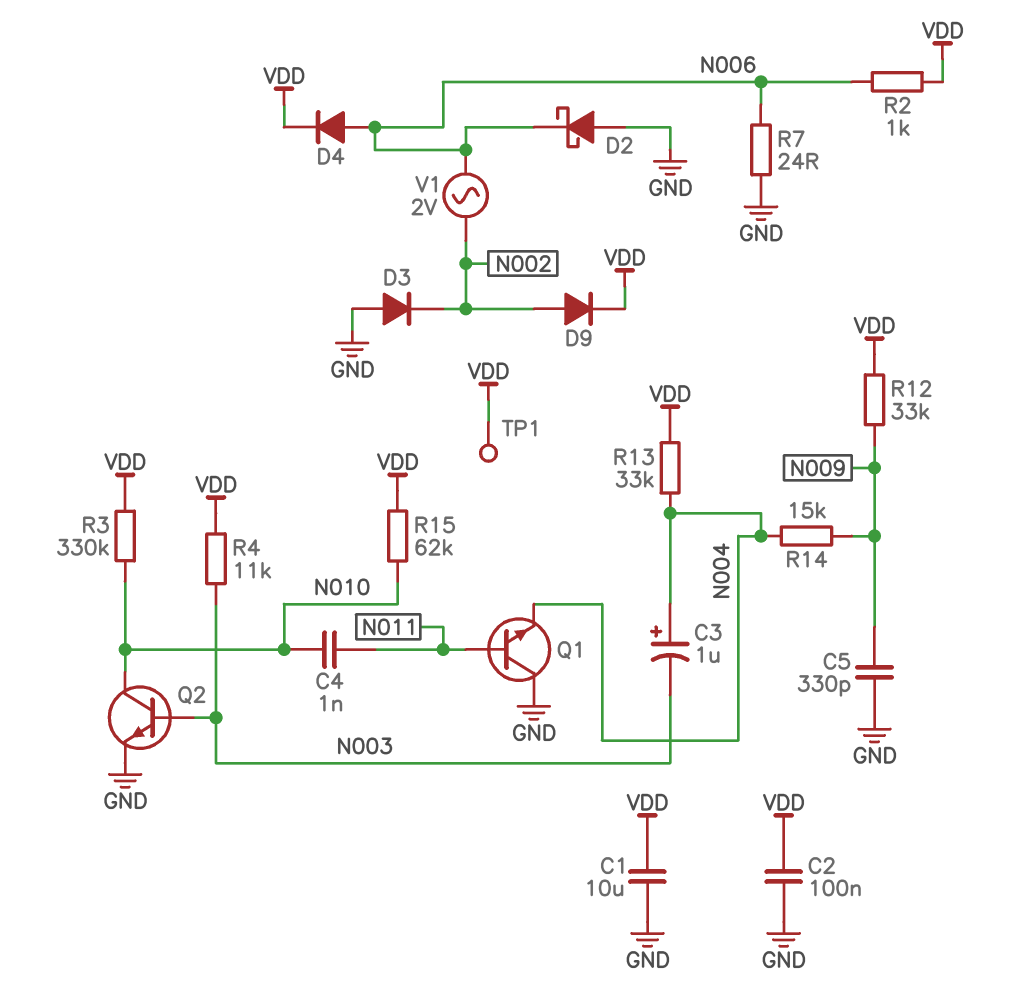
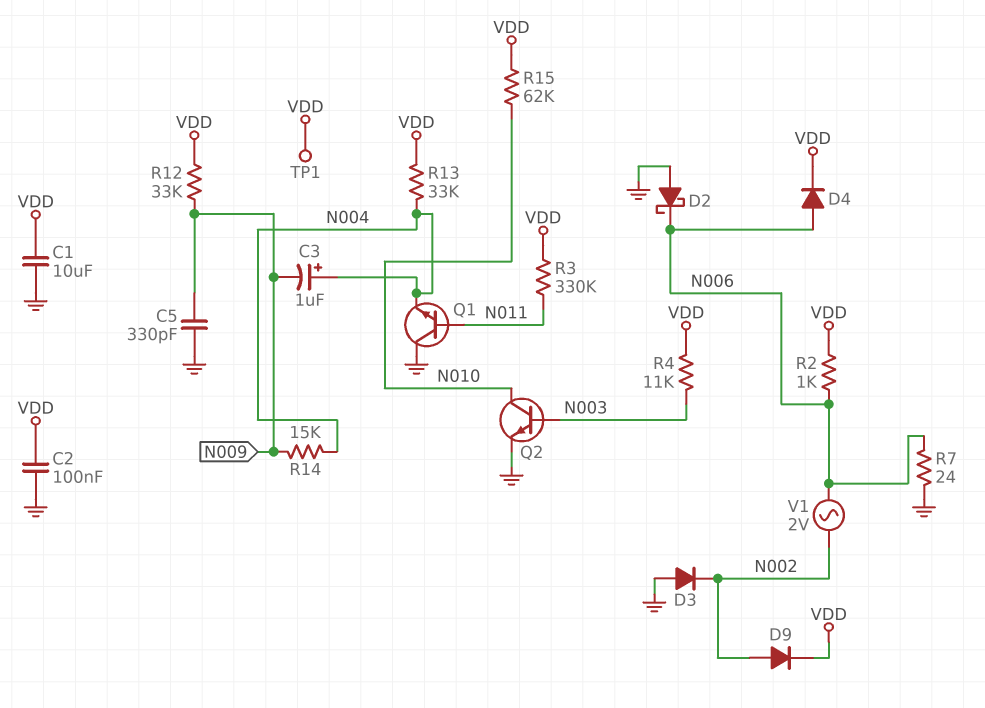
C3: 1uF (plus N004, minus N003) -> 1uF (plus N004, minus N009)
C4: 1nF (N010, N011) -> none
R3: 330k (N010, VDD) -> 330k (N011, VDD)

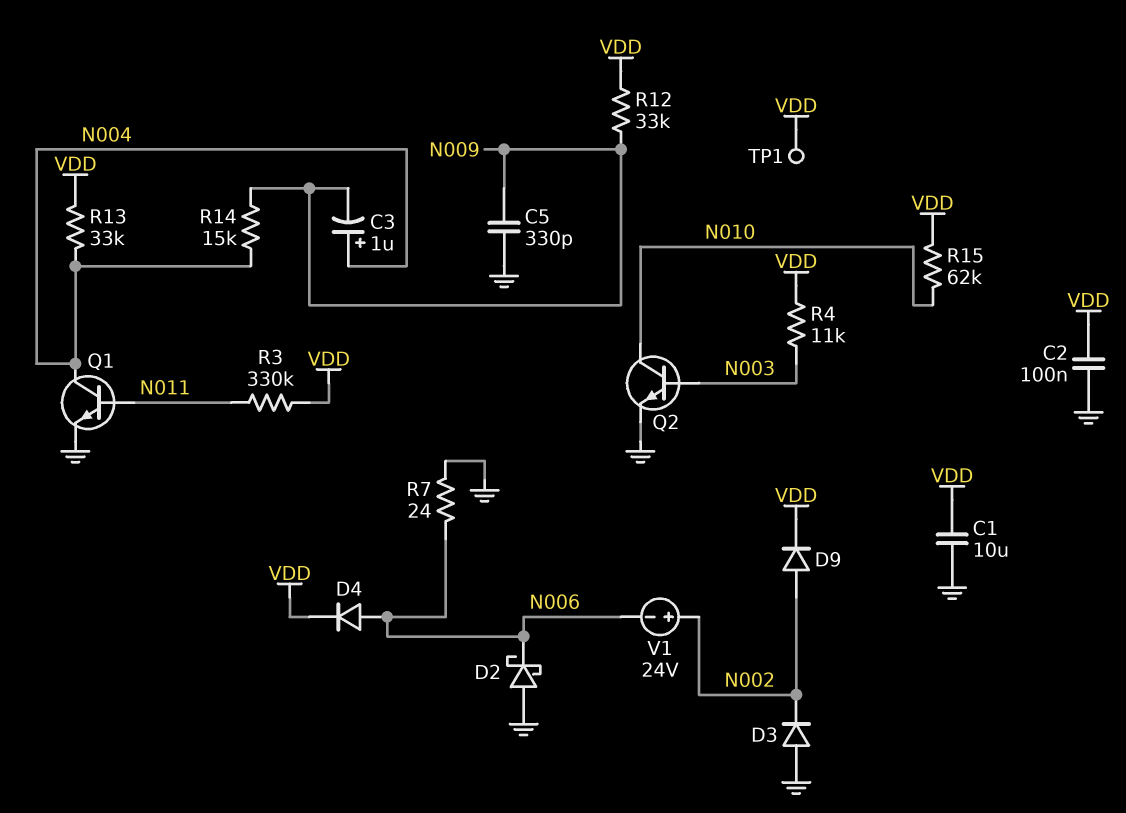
Q1: NPN (B N011, C GND, E N004) -> NPN (B N011, C N004, E GND)
R2: 1k (N006, VDD) -> none
V1: AC 2V (N002, N006) -> 24V (plus N002, minus N006)

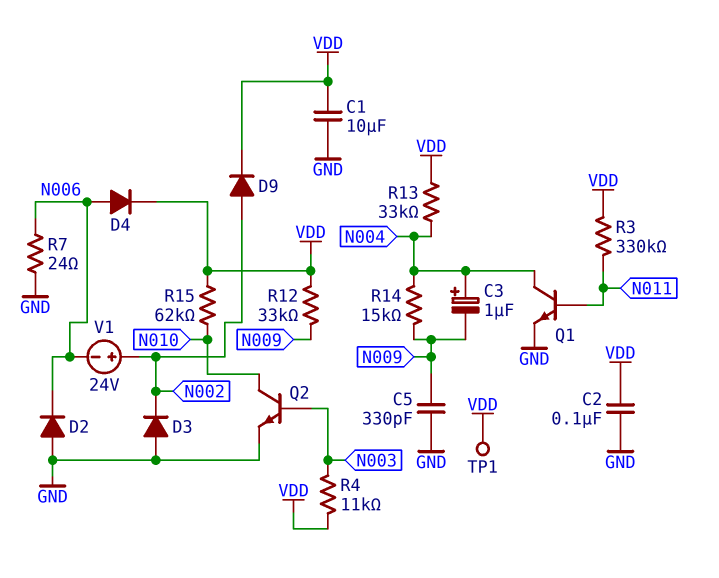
D2: schottky (A GND, K N006) -> diode (A GND, K N006)

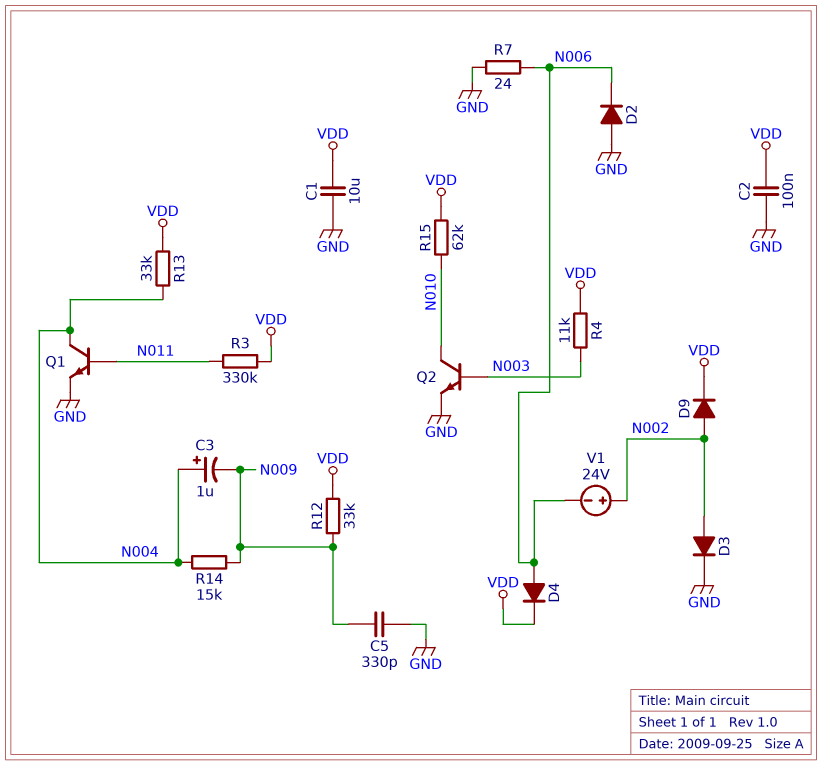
D3: diode (A GND, K N002) -> diode (A N002, K GND)
TP1: test point (VDD) -> none

